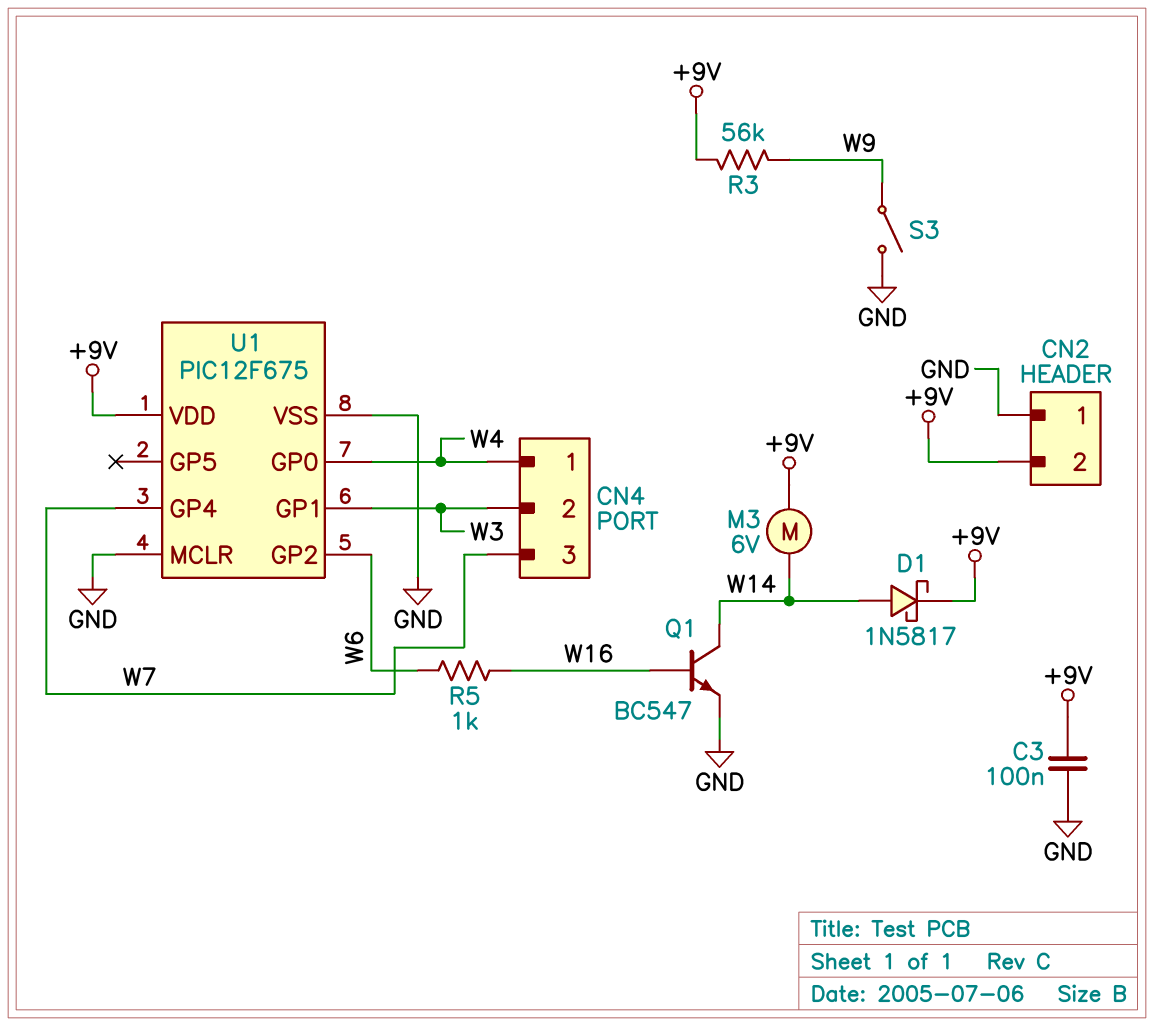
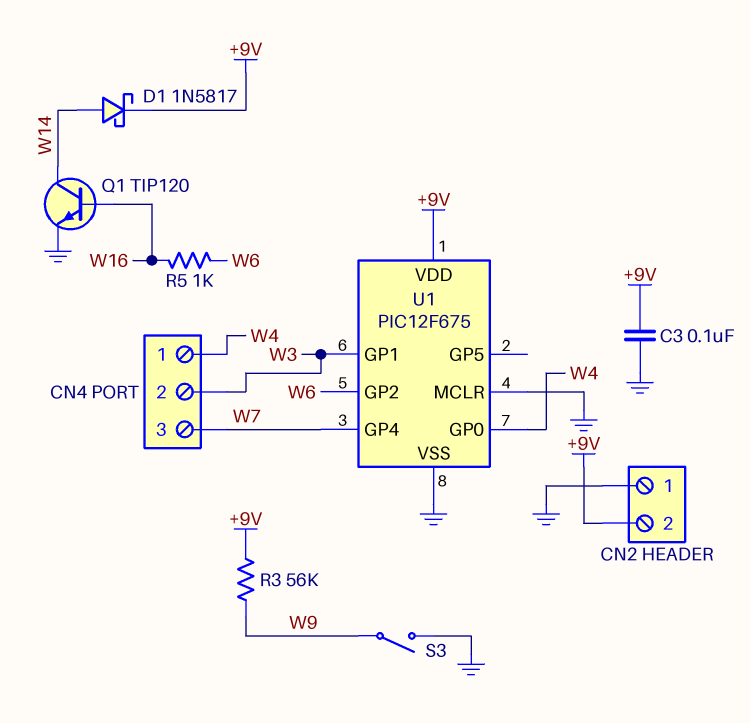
M3: motor 6V (+9V, W14) -> none
Q1: NPN BC547 (B W16, C W14, E GND) -> NPN TIP120 (B W16, C W14, E GND)

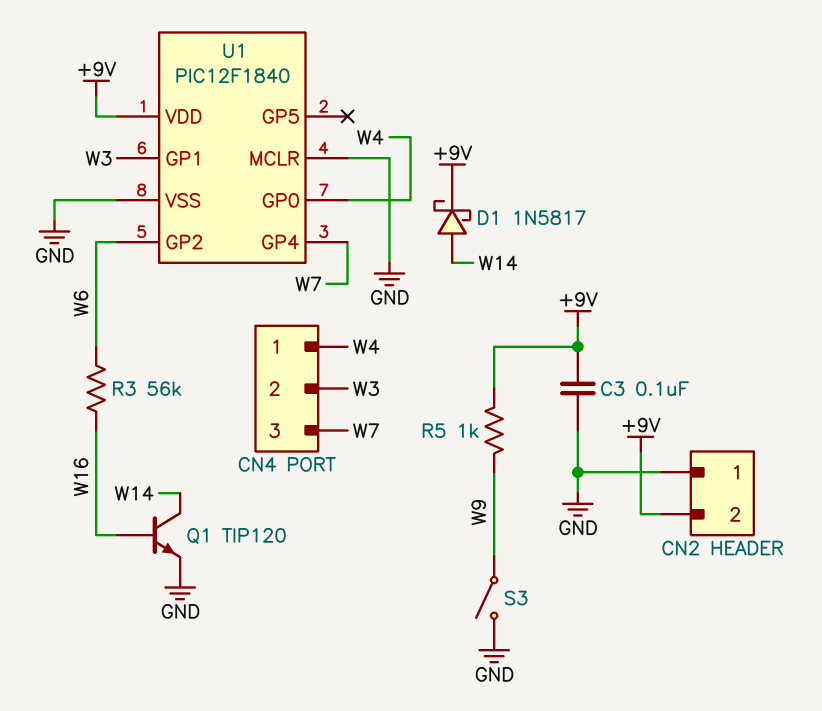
R3: 56k (+9V, W9) -> 56k (W6, W16)
R5: 1k (W6, W16) -> 1k (+9V, W9)
U1: PIC12F675 -> PIC12F1840

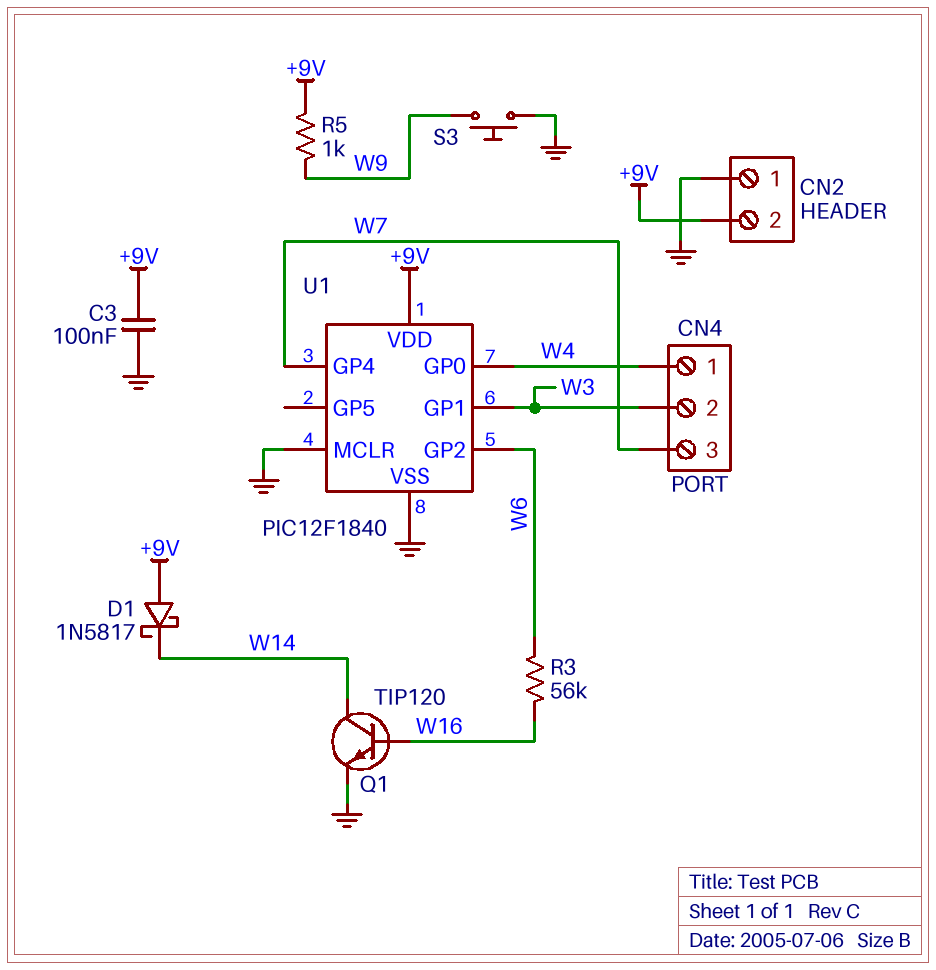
D1: schottky 1N5817 (A W14, K +9V) -> schottky 1N5817 (A +9V, K W14)
S3: switch (GND, W9) -> button (GND, W9)

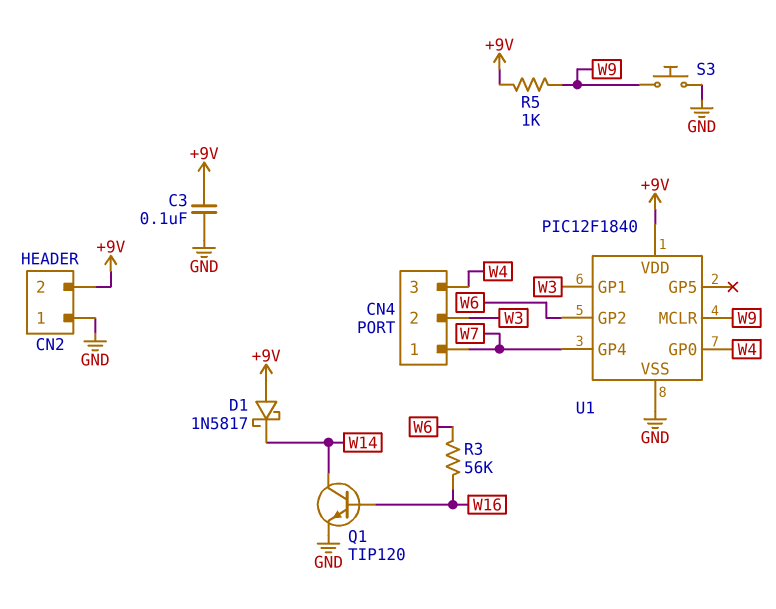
CN4 pin 1: W4 -> W7
CN4 pin 3: W7 -> W4
U1 pin MCLR: GND -> W9

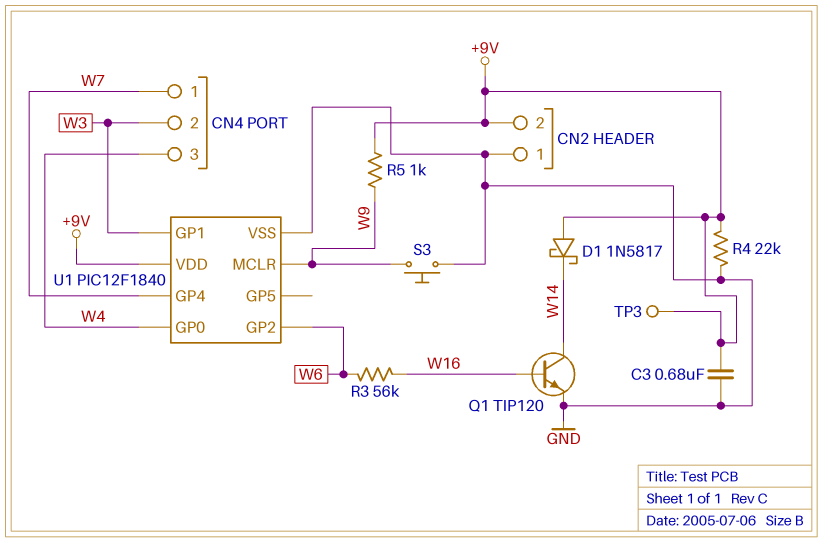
C3: 100nF (+9V, GND) -> 680nF (+9V, GND)
R4: none -> 22k (+9V, GND)
TP3: none -> test point (+9V)

